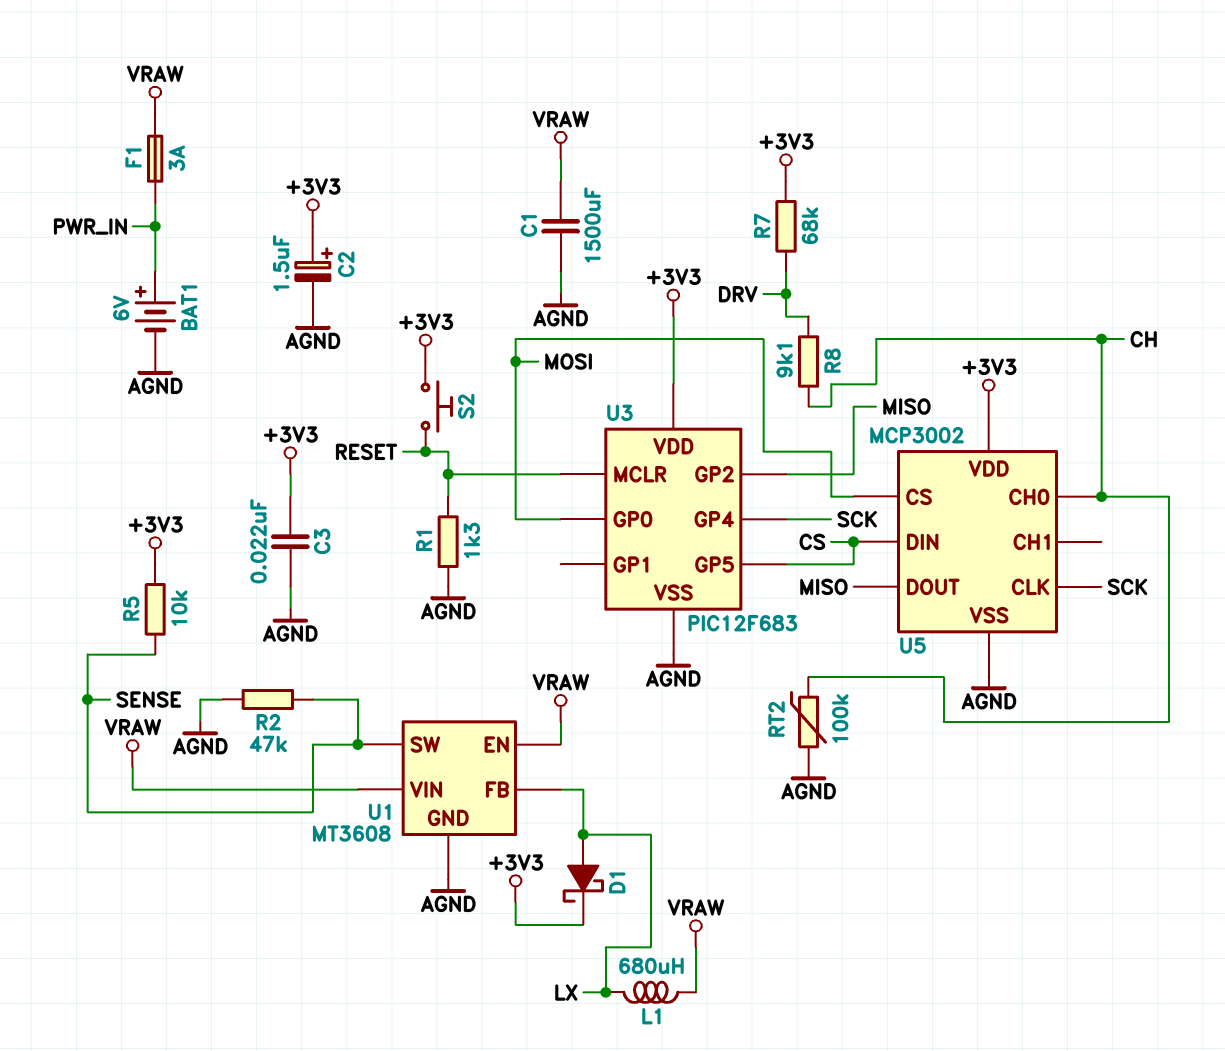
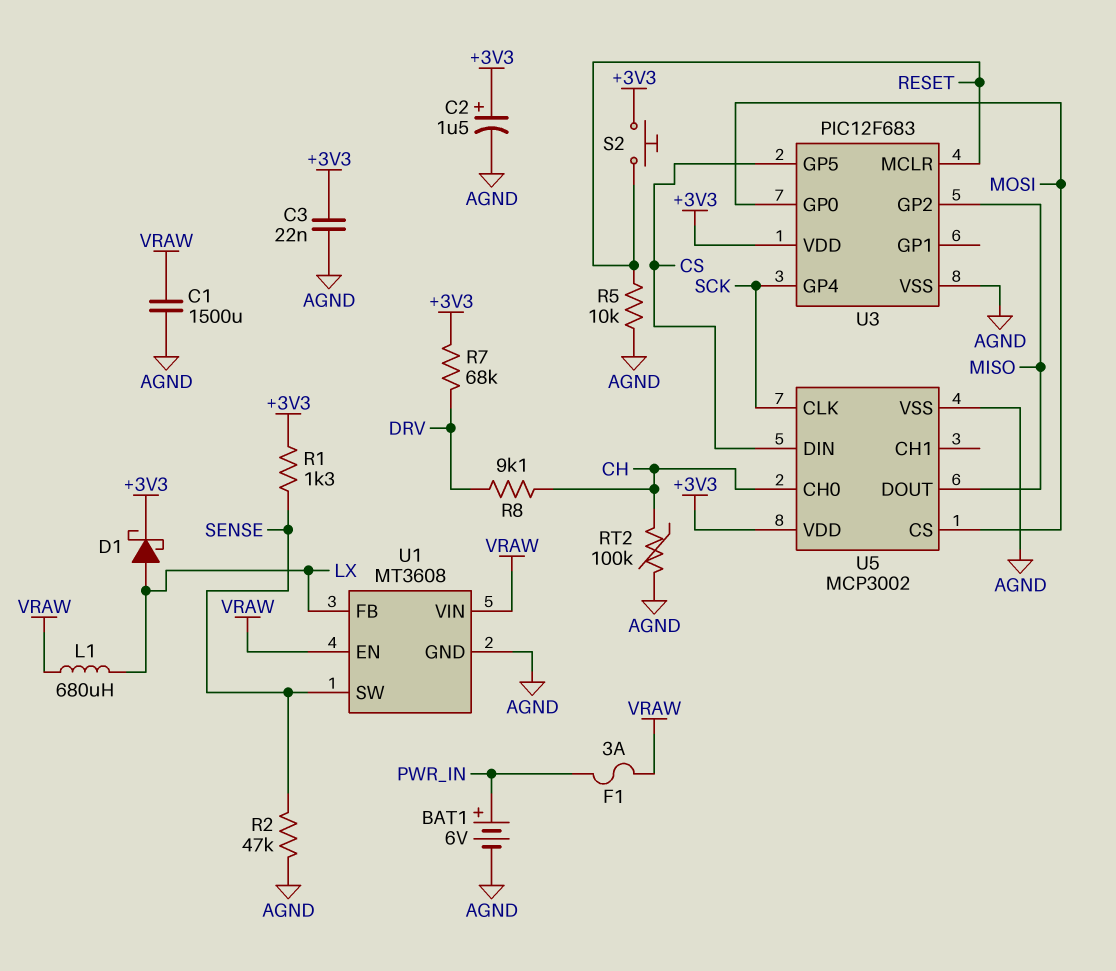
R1: 1.3k (AGND, RESET) -> 1.3k (+3V3, SENSE)
R5: 10k (+3V3, SENSE) -> 10k (AGND, RESET)

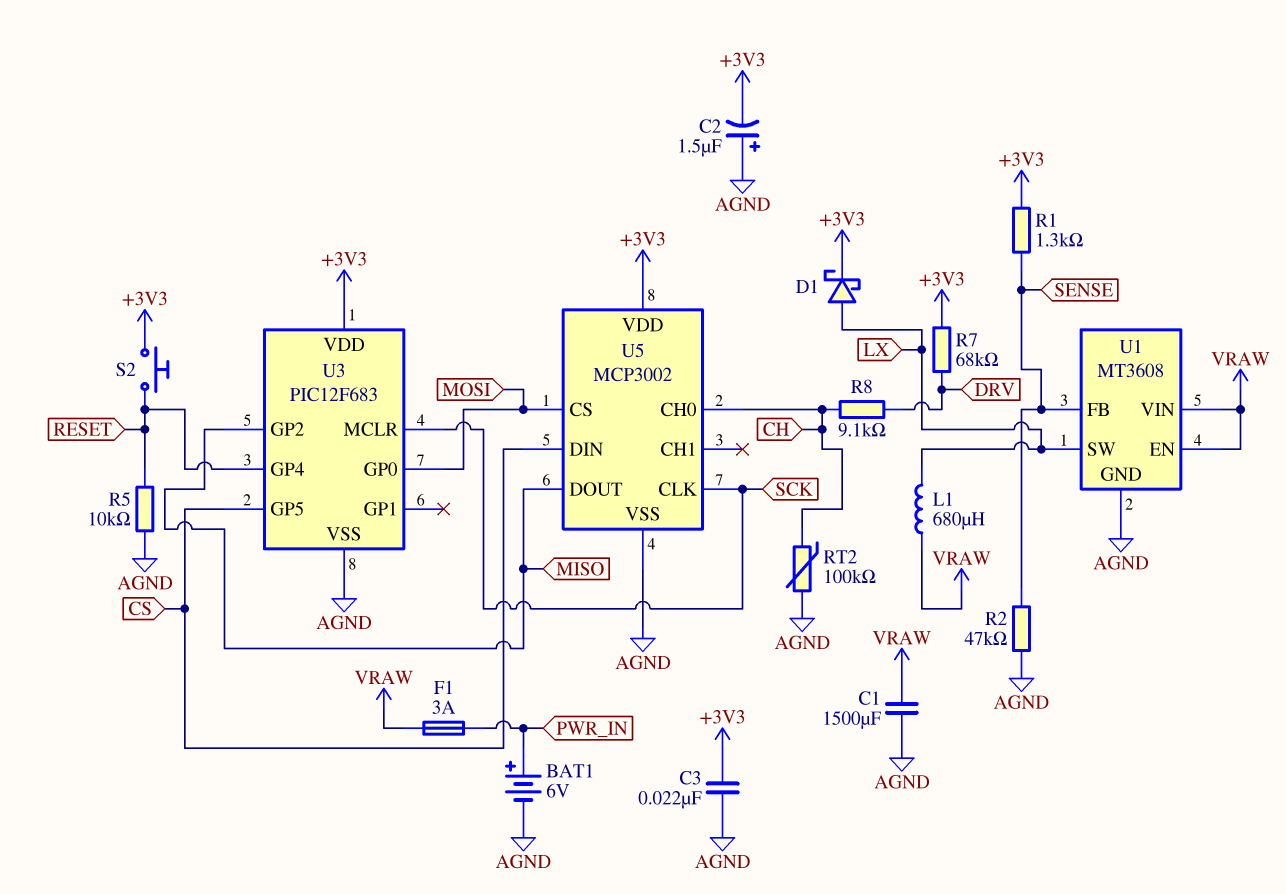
C2: 1.5uF (plus +3V3, minus AGND) -> 1.5uF (plus AGND, minus +3V3)
U1 pin FB: LX -> SENSE
U1 pin SW: SENSE -> LX
U3 pin GP4: SCK -> RESET
U3 pin MCLR: RESET -> SCK

